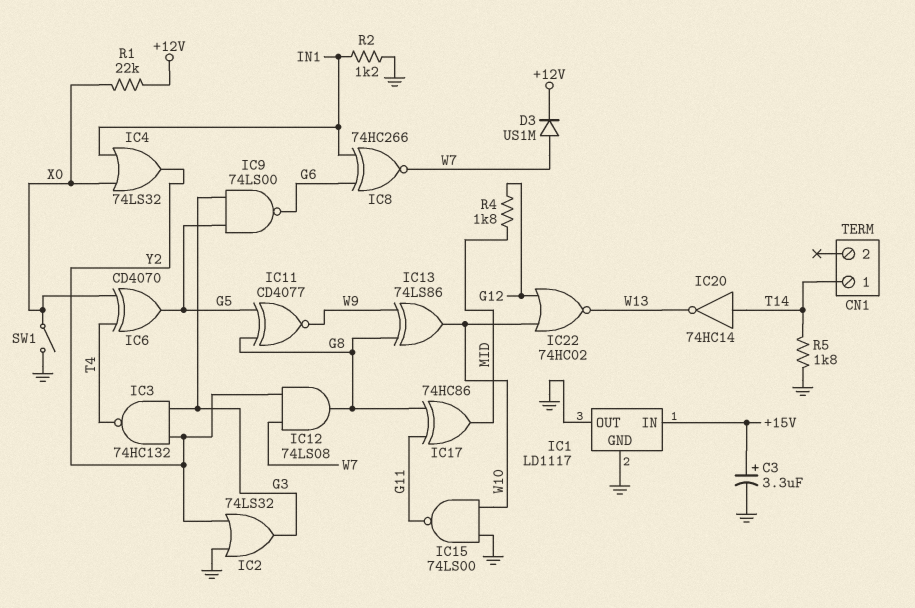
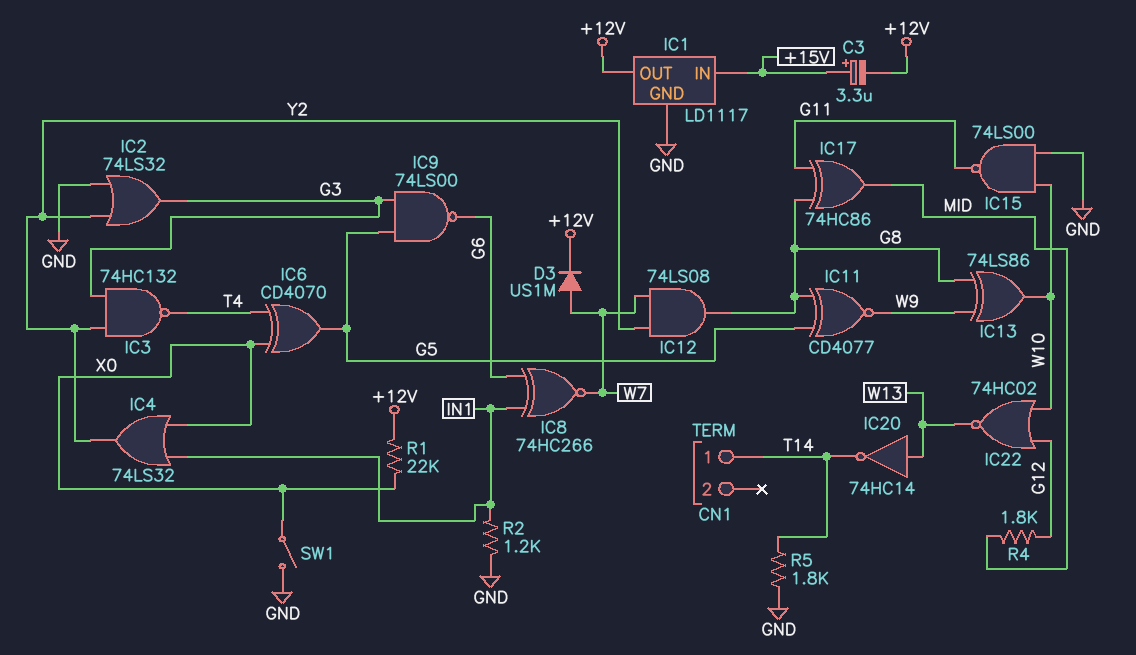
C3: 3.3uF (plus +15V, minus GND) -> 3.3uF (plus +15V, minus +12V)
IC1 pin OUT: GND -> +12V
IC20: NOT 74HC14 (in T14, out W13) -> NOT 74HC14 (in W13, out T14)

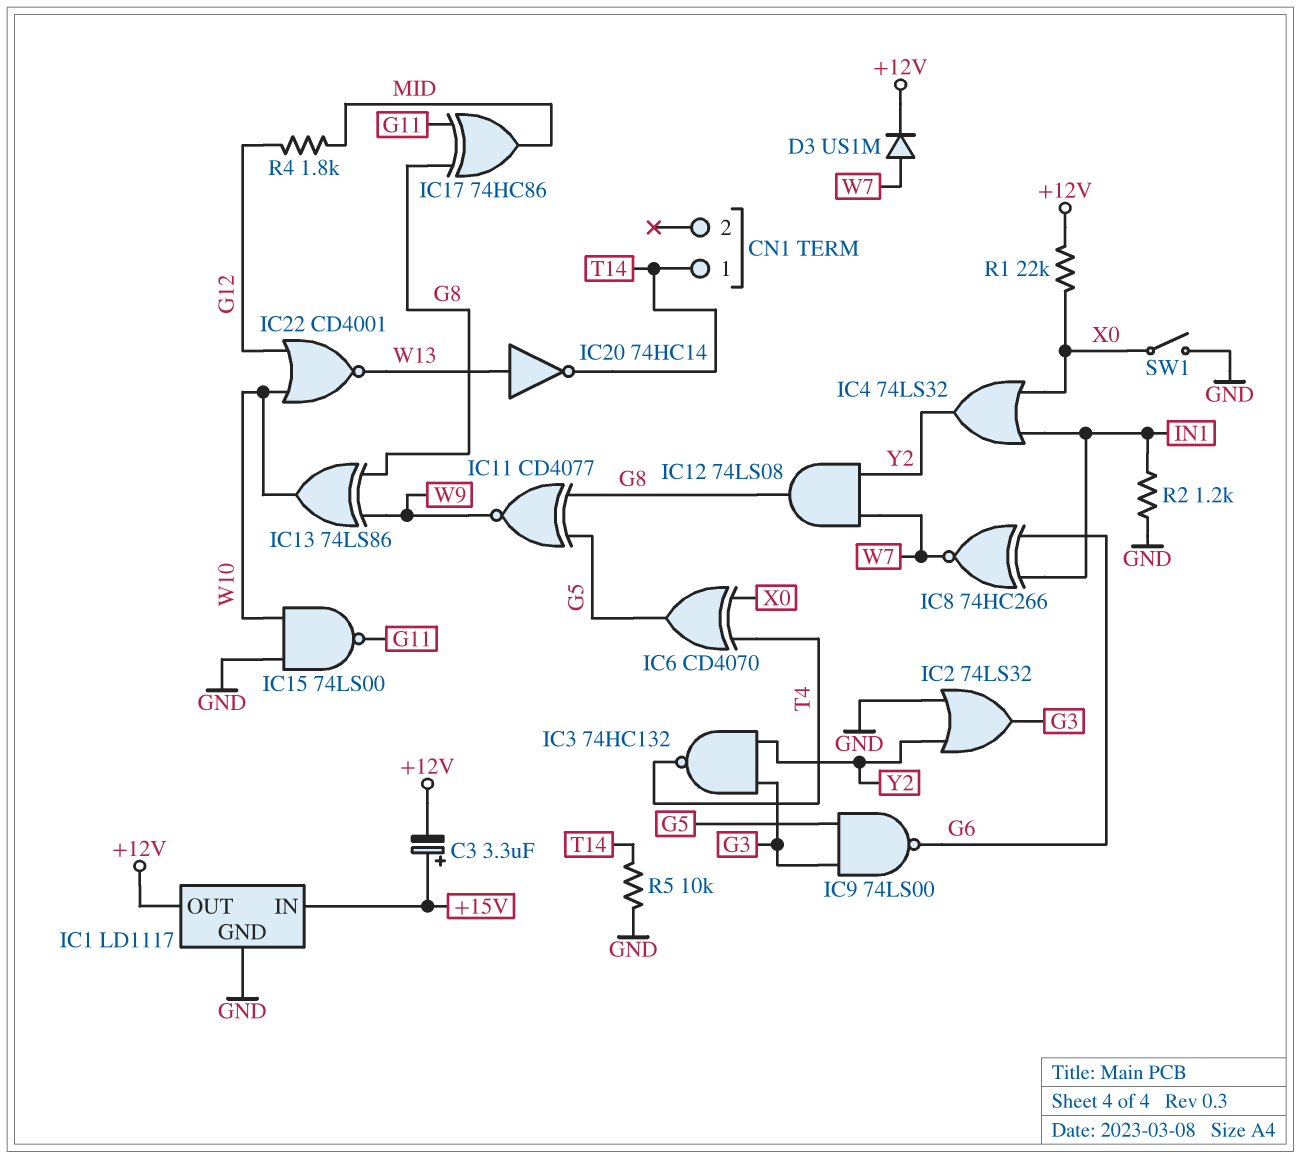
IC22: NOR 74HC02 (in G12, in W10, out W13) -> NOR CD4001 (in G12, in W10, out W13)
R5: 1.8k (GND, T14) -> 10k (GND, T14)

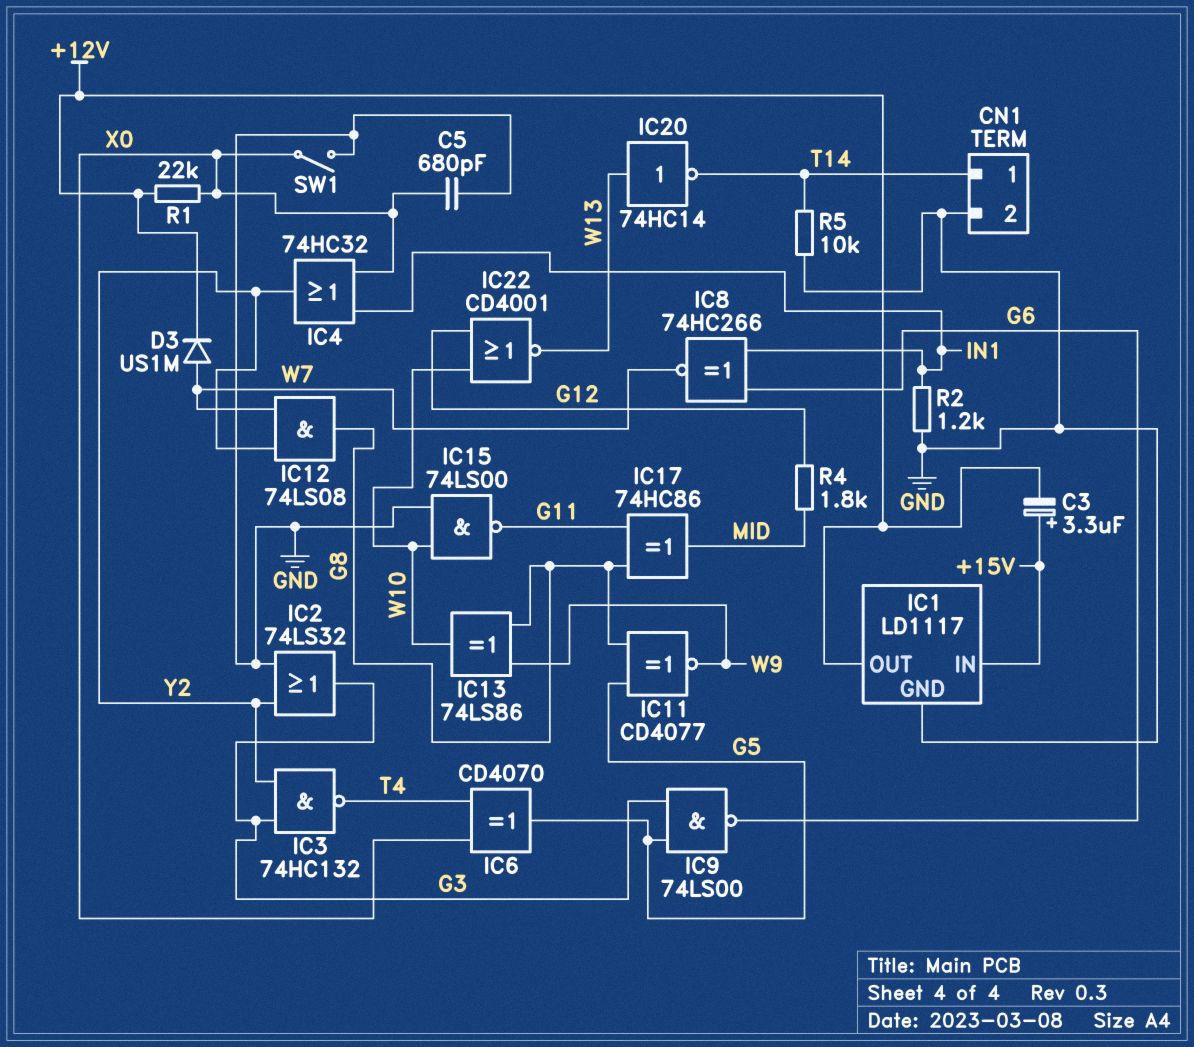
C5: none -> 680pF (GND, X0)
CN1 pin 2: none -> GND
IC4: OR 74LS32 (in IN1, in X0, out Y2) -> OR 74HC32 (in IN1, in X0, out Y2)

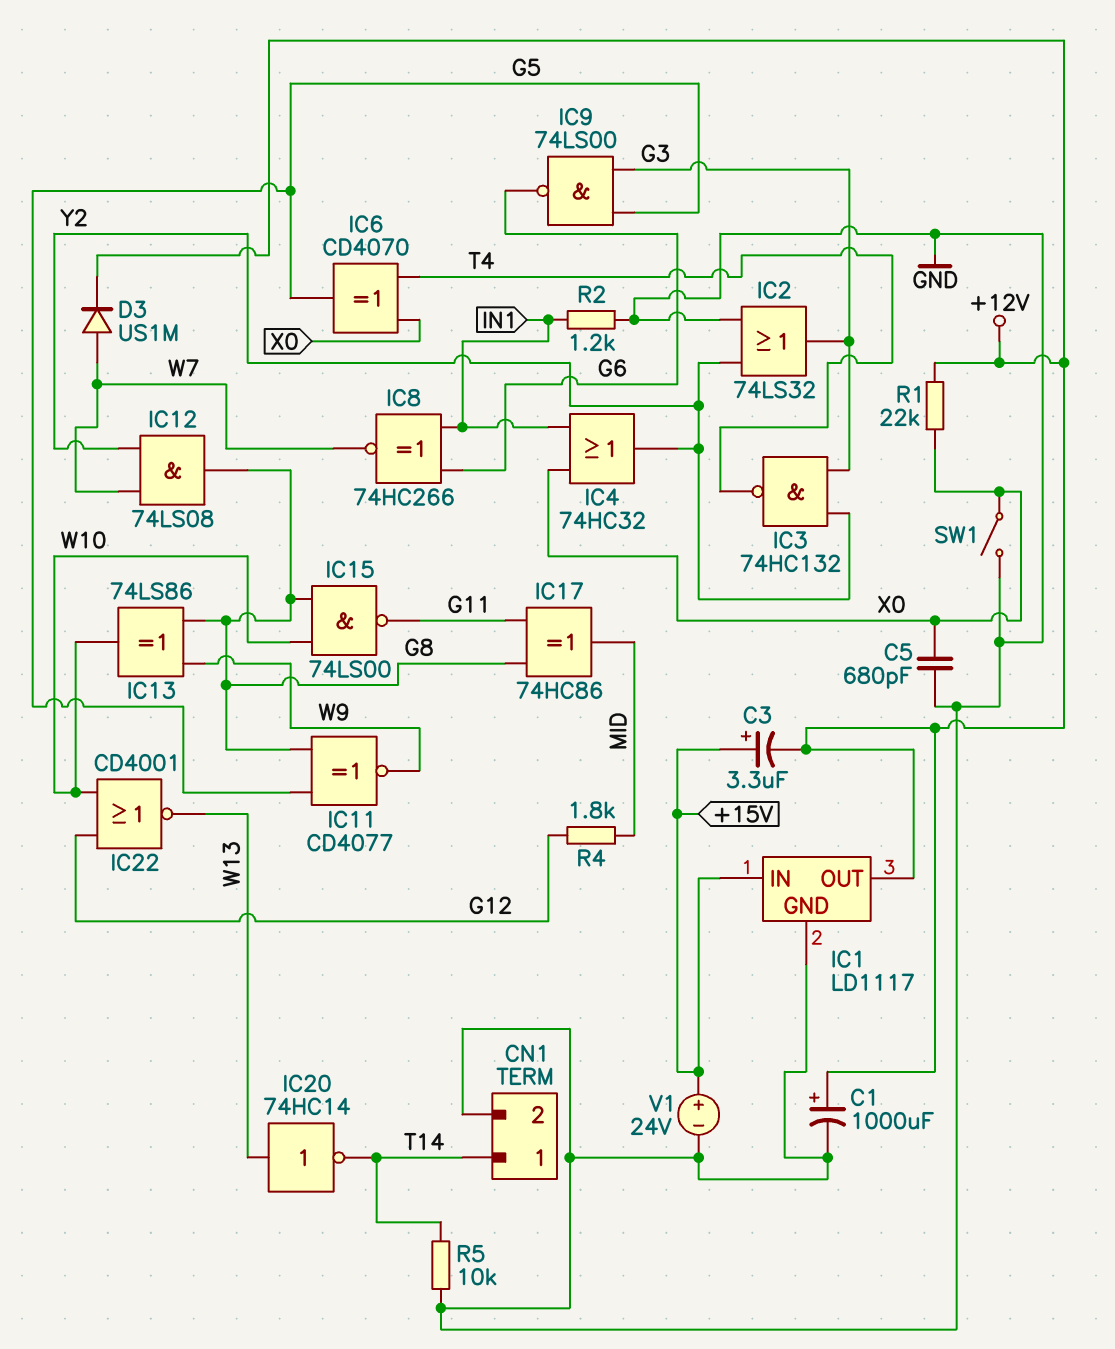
C1: none -> 1000uF (plus +12V, minus GND)
IC15: NAND 74LS00 (in GND, in W10, out G11) -> NAND 74LS00 (in G8, in W10, out G11)
V1: none -> 24V (plus +15V, minus GND)

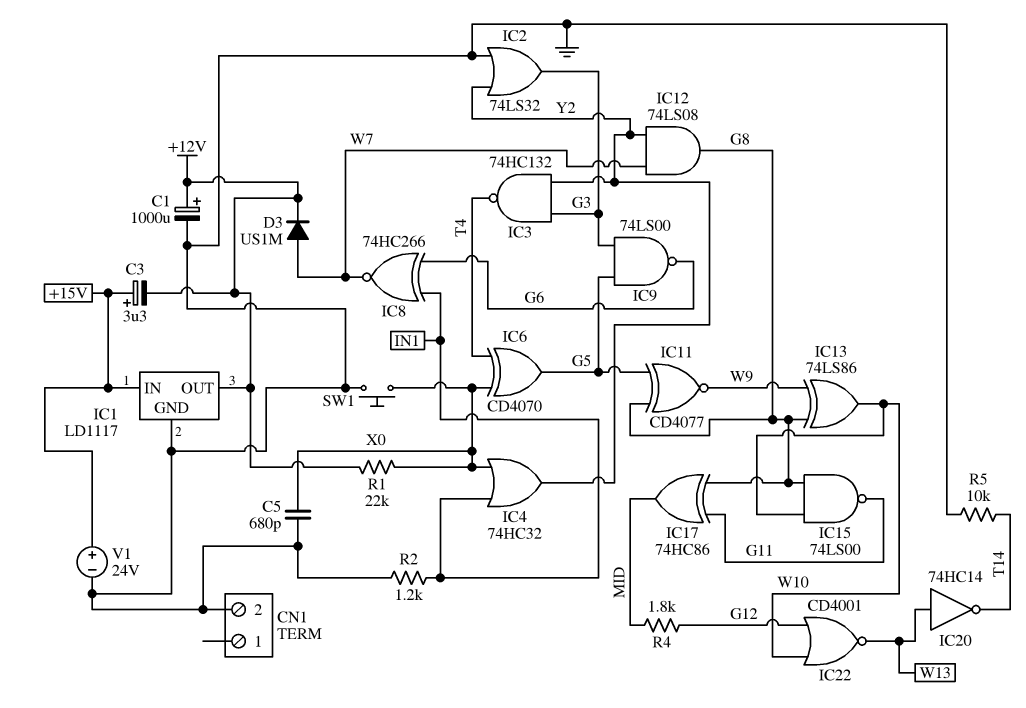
CN1 pin 1: T14 -> none
SW1: switch (GND, X0) -> button (GND, X0)

